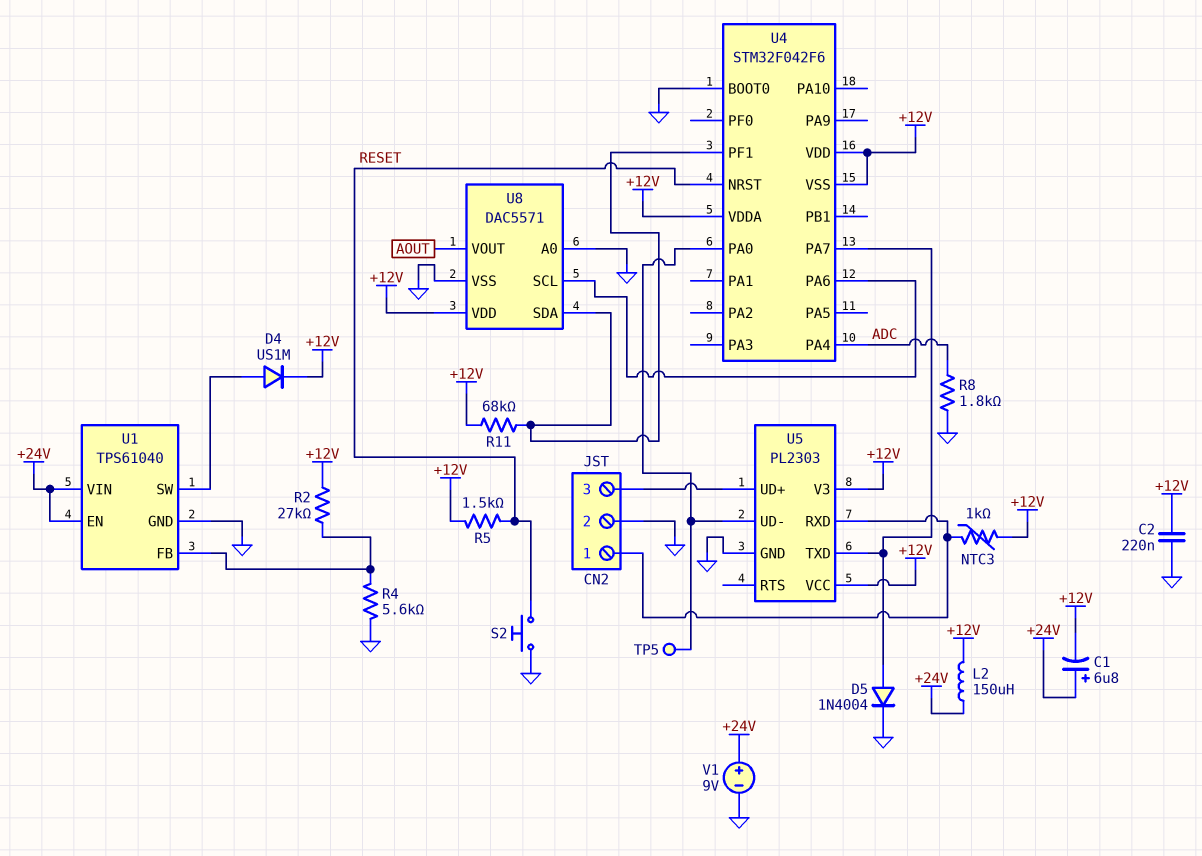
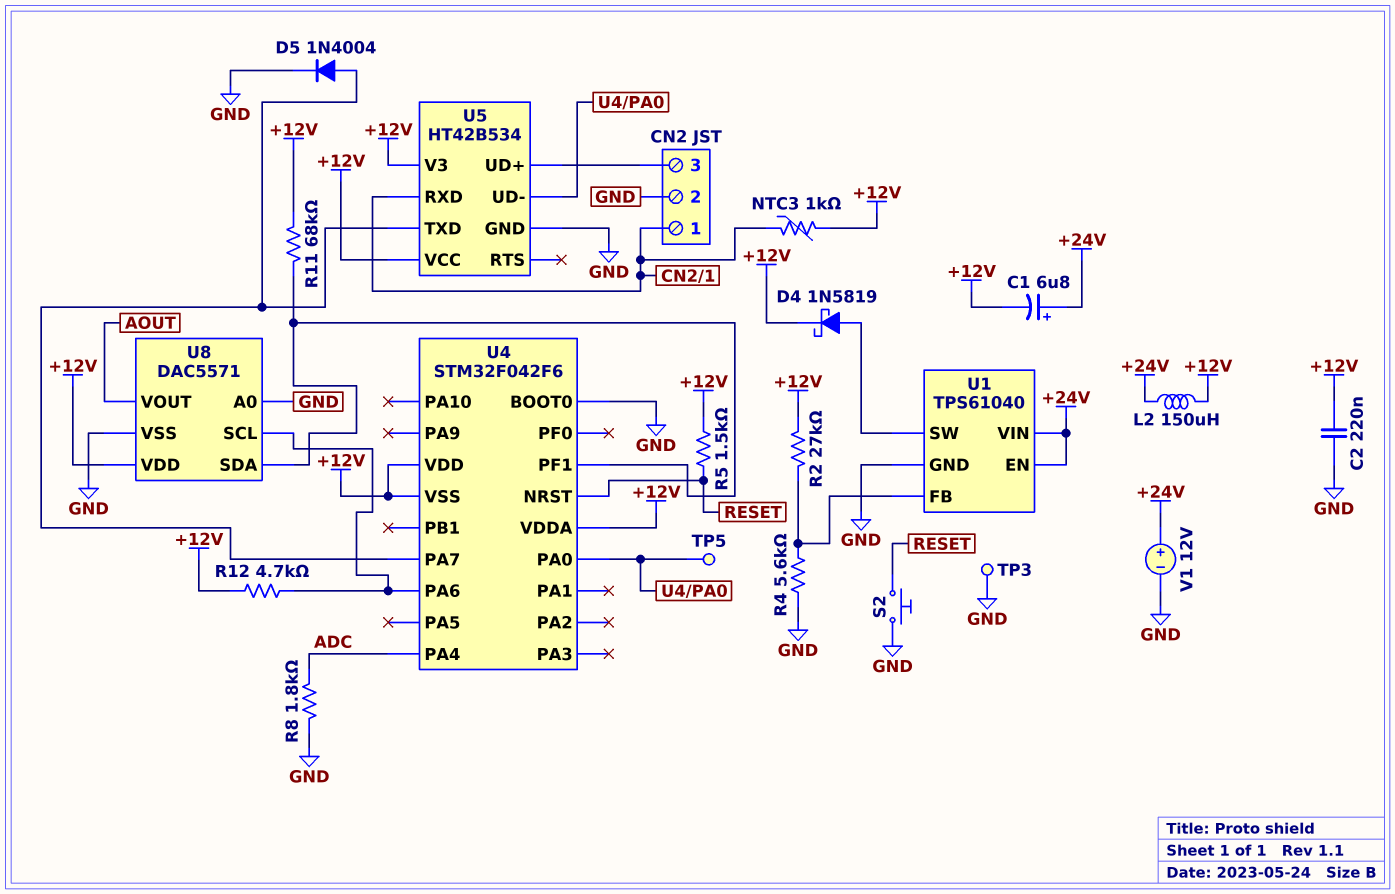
D4: diode US1M (A U1/SW, K +12V) -> schottky 1N5819 (A U1/SW, K +12V)
R12: none -> 4.7k (+12V, U4/PA6)
TP3: none -> test point (GND)
U5: PL2303 -> HT42B534
V1: 9V (plus +24V, minus GND) -> 12V (plus +24V, minus GND)

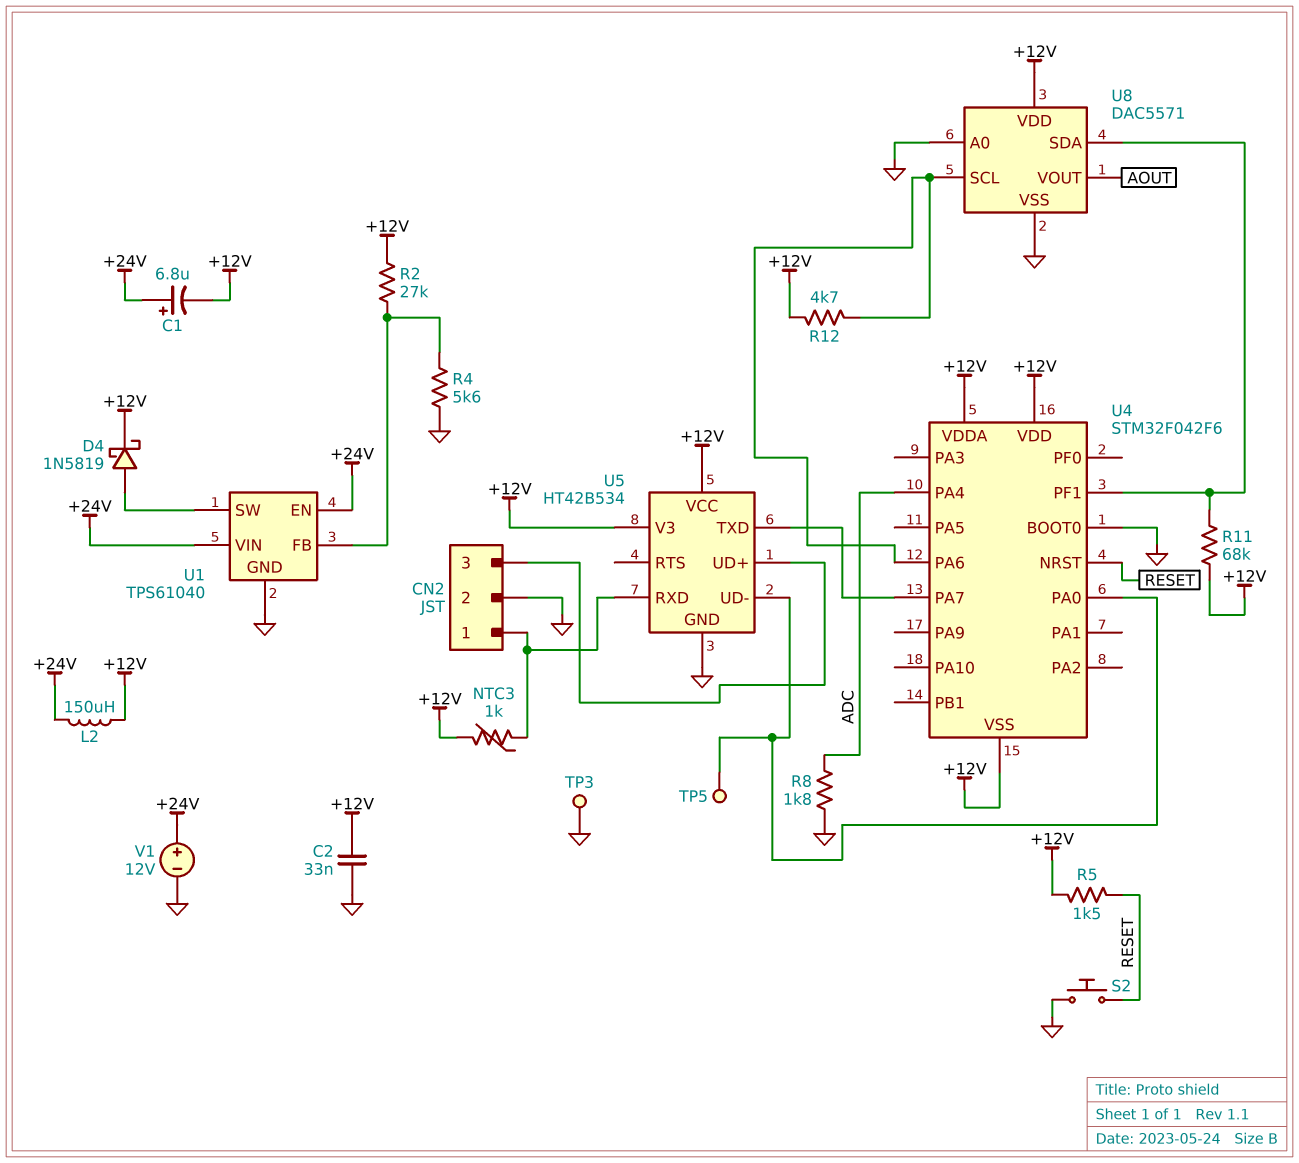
C2: 220nF (+12V, GND) -> 33nF (+12V, GND)
D5: diode 1N4004 (A U4/PA7, K GND) -> none

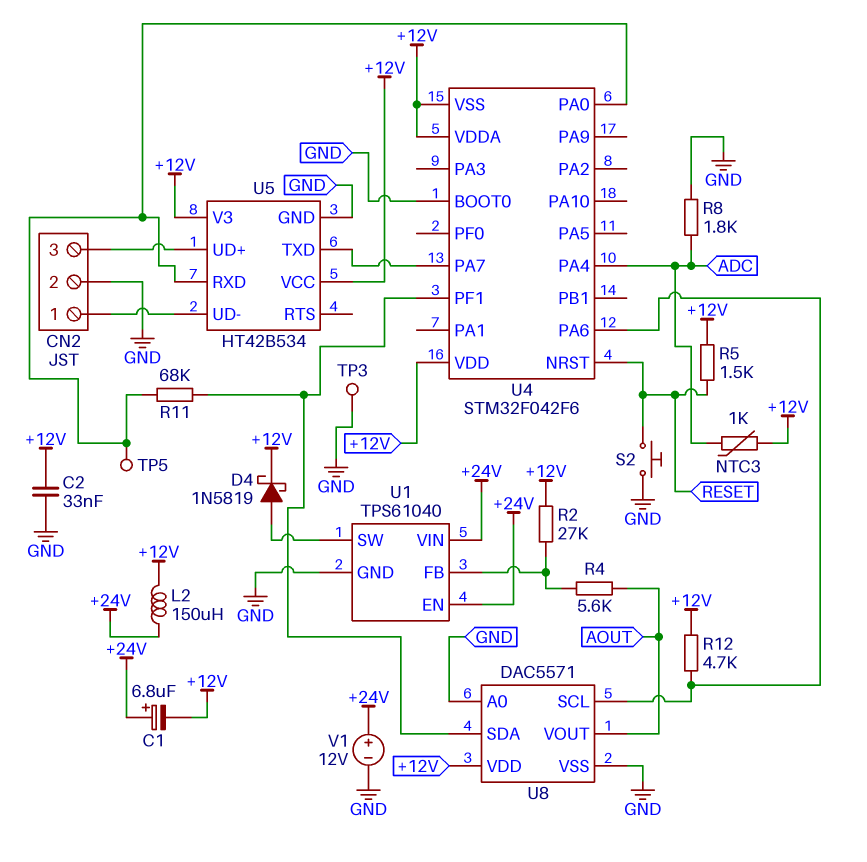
NTC3: 1k (+12V, CN2/1) -> 1k (+12V, ADC)
R4: 5.6k (GND, U1/FB) -> 5.6k (AOUT, U1/FB)
R11: 68k (+12V, U4/PF1) -> 68k (U4/PA0, U4/PF1)
U5 pin RXD: CN2/1 -> U4/PA0
U5 pin UD-: U4/PA0 -> CN2/1

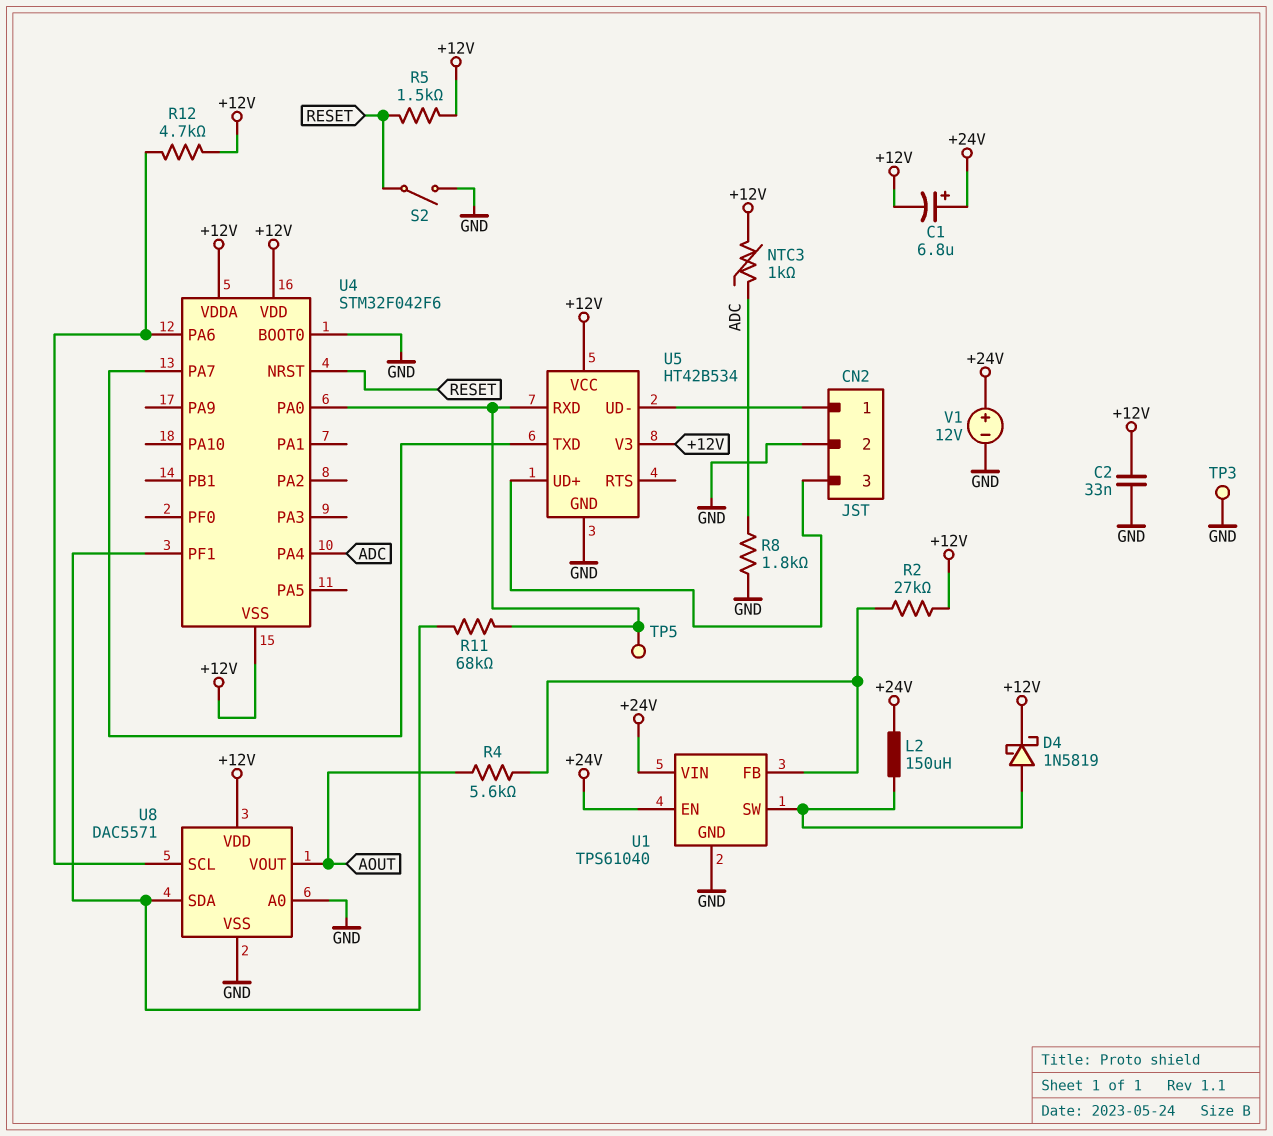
L2: 150uH (+12V, +24V) -> 150uH (+24V, U1/SW)
S2: button (GND, RESET) -> switch (GND, RESET)

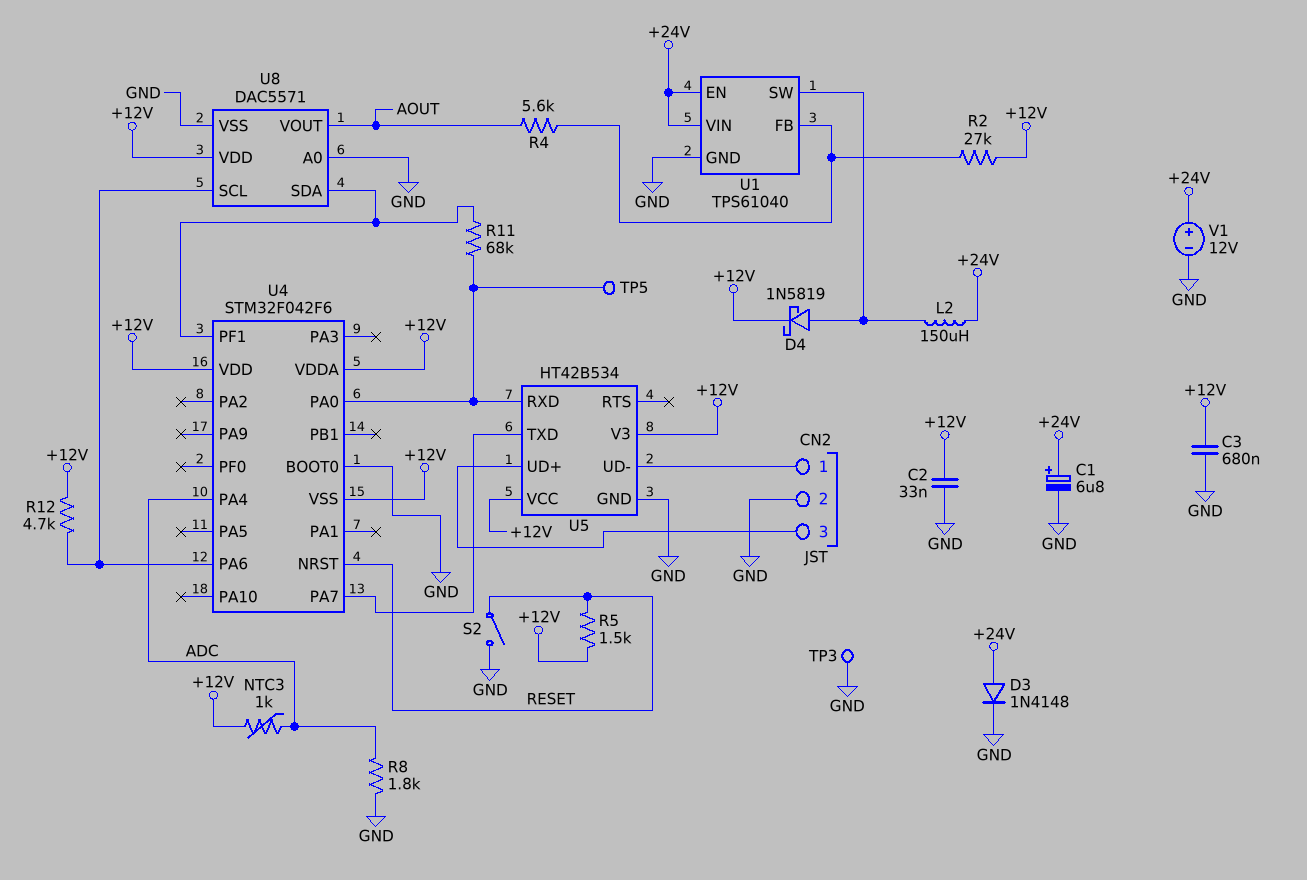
C1: 6.8uF (plus +24V, minus +12V) -> 6.8uF (plus +24V, minus GND)
C3: none -> 680nF (+12V, GND)
D3: none -> diode 1N4148 (A +24V, K GND)

